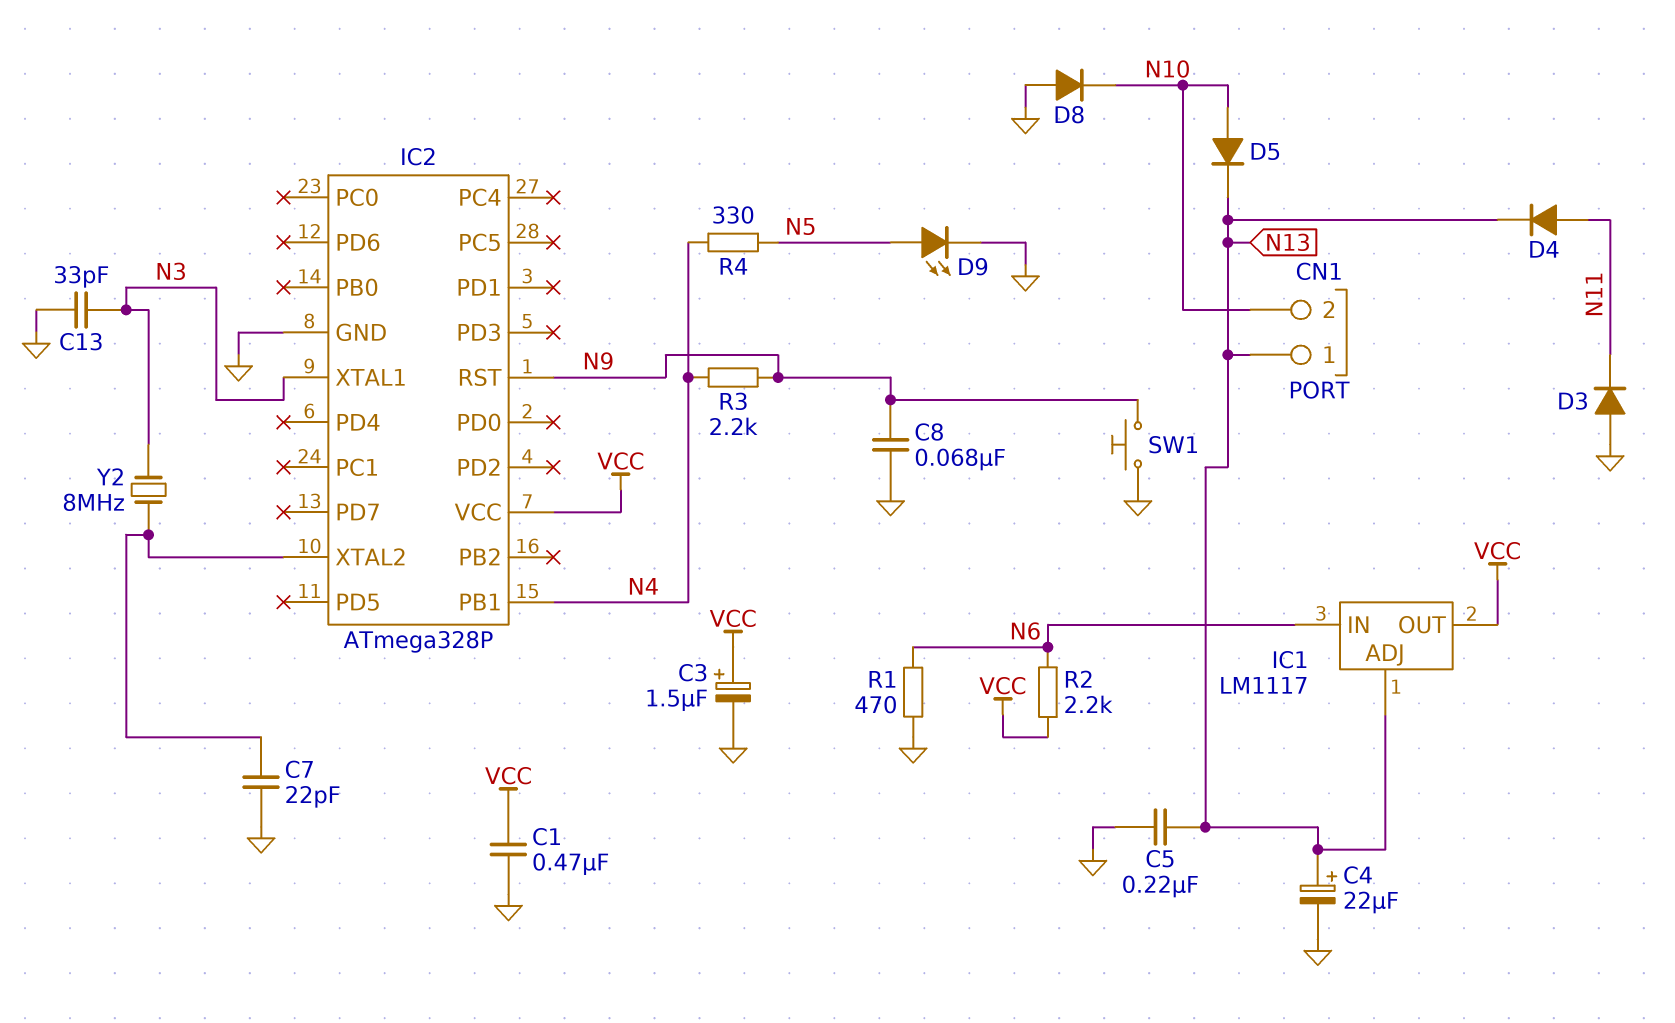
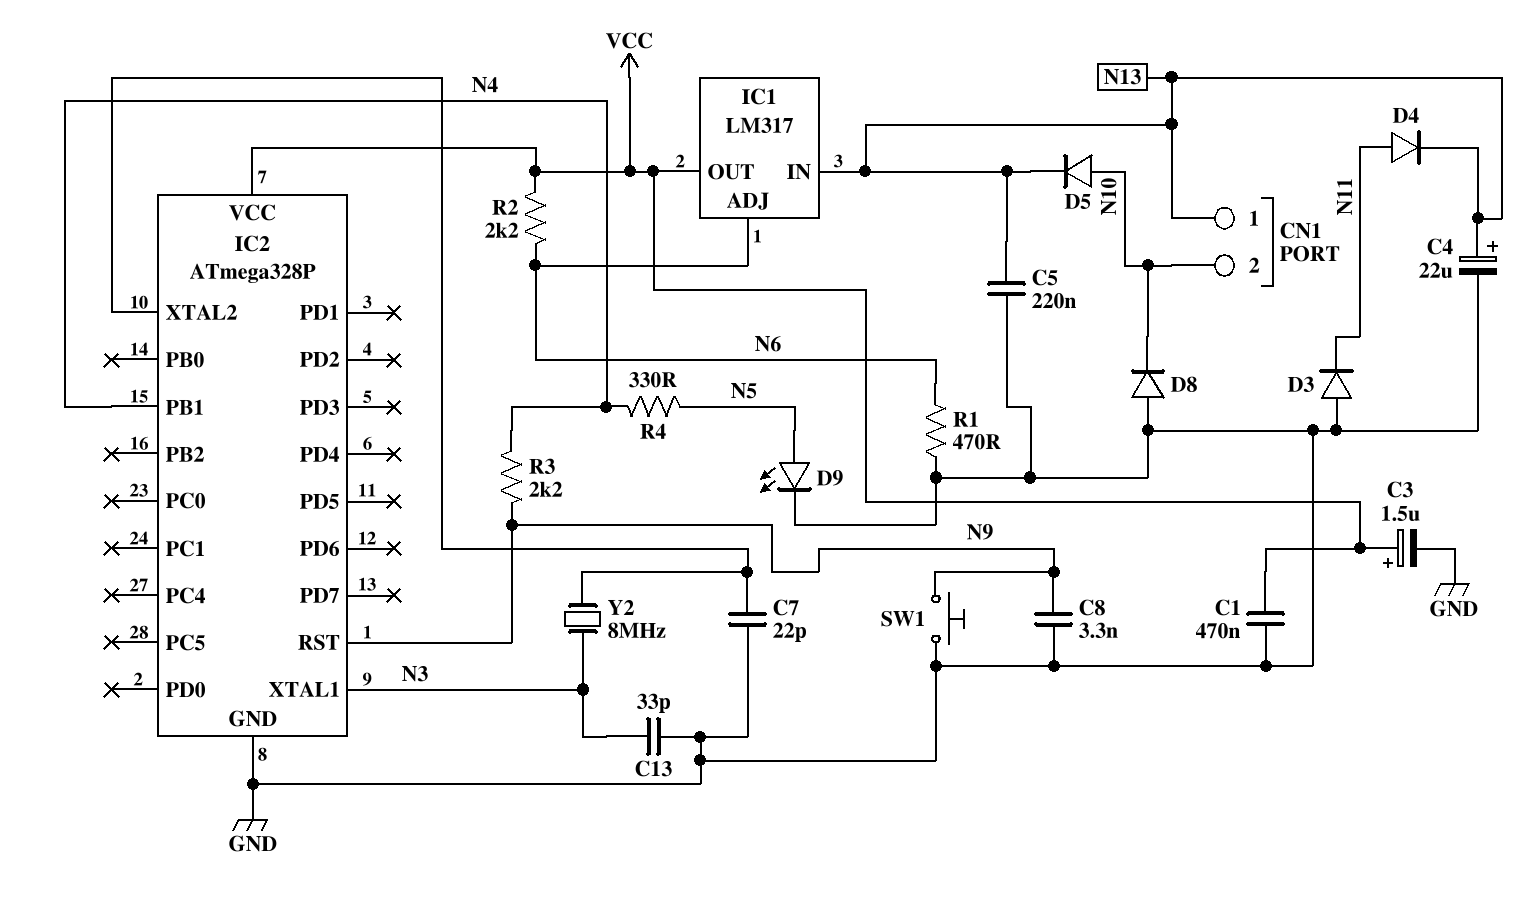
C8: 68nF (GND, N9) -> 3.3nF (GND, N9)
IC1: LM1117 -> LM317
IC1 pin ADJ: N13 -> N6
IC1 pin IN: N6 -> N13

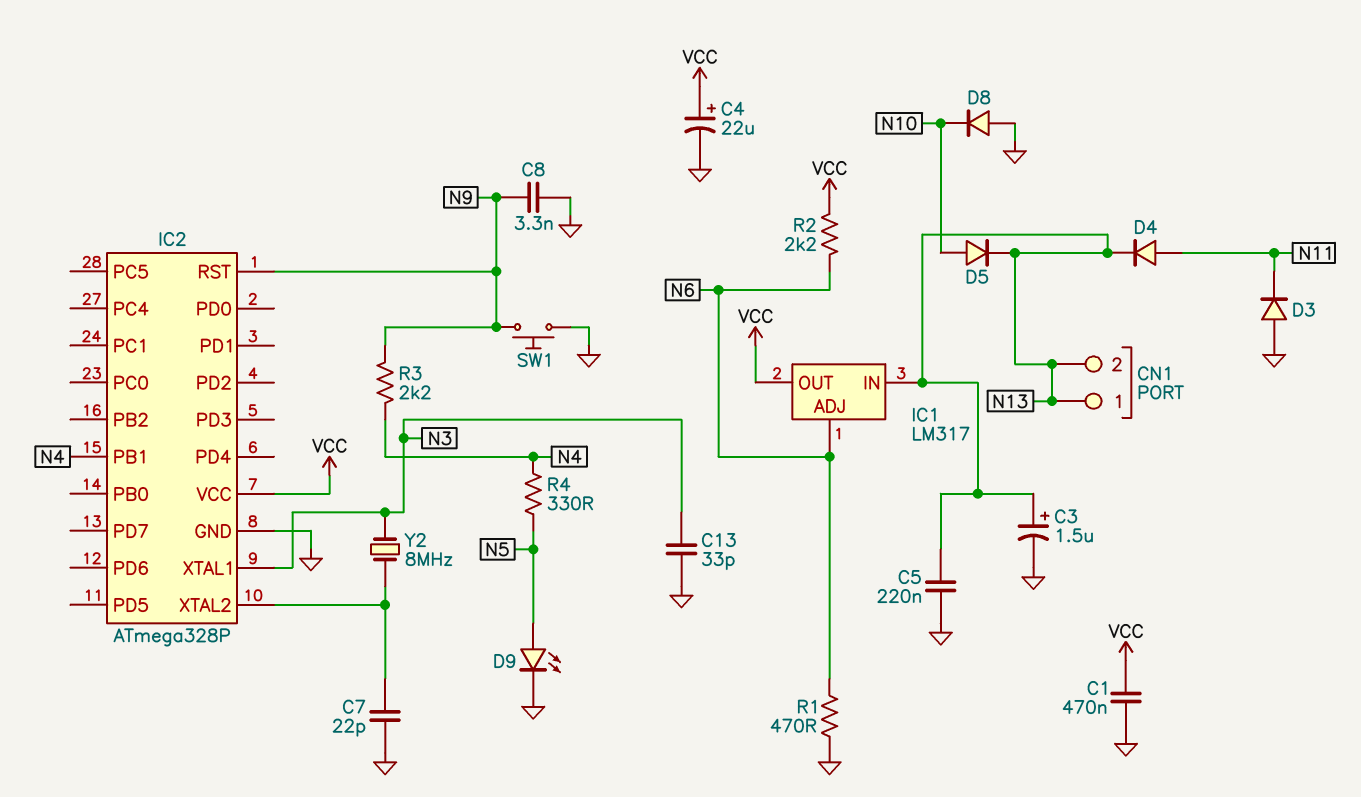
C3: 1.5uF (plus VCC, minus GND) -> 1.5uF (plus N13, minus GND)
C4: 22uF (plus N13, minus GND) -> 22uF (plus VCC, minus GND)
CN1 pin 2: N10 -> N13

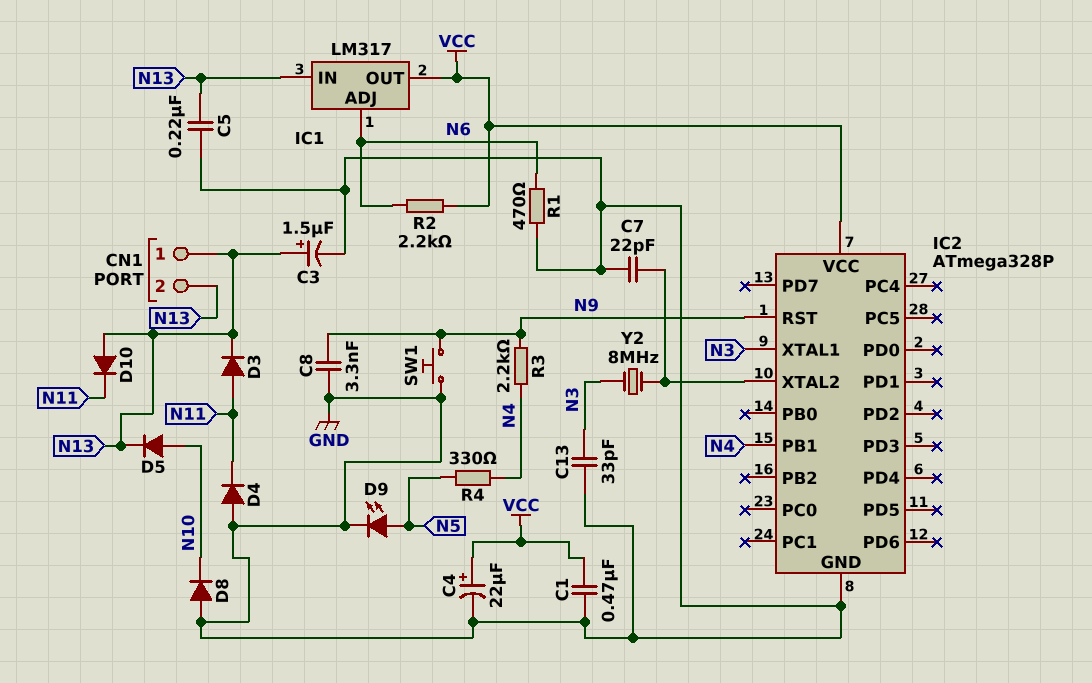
D3: diode (A GND, K N11) -> diode (A N11, K N13)
D4: diode (A N11, K N13) -> diode (A GND, K N11)
D10: none -> diode (A N13, K N11)

